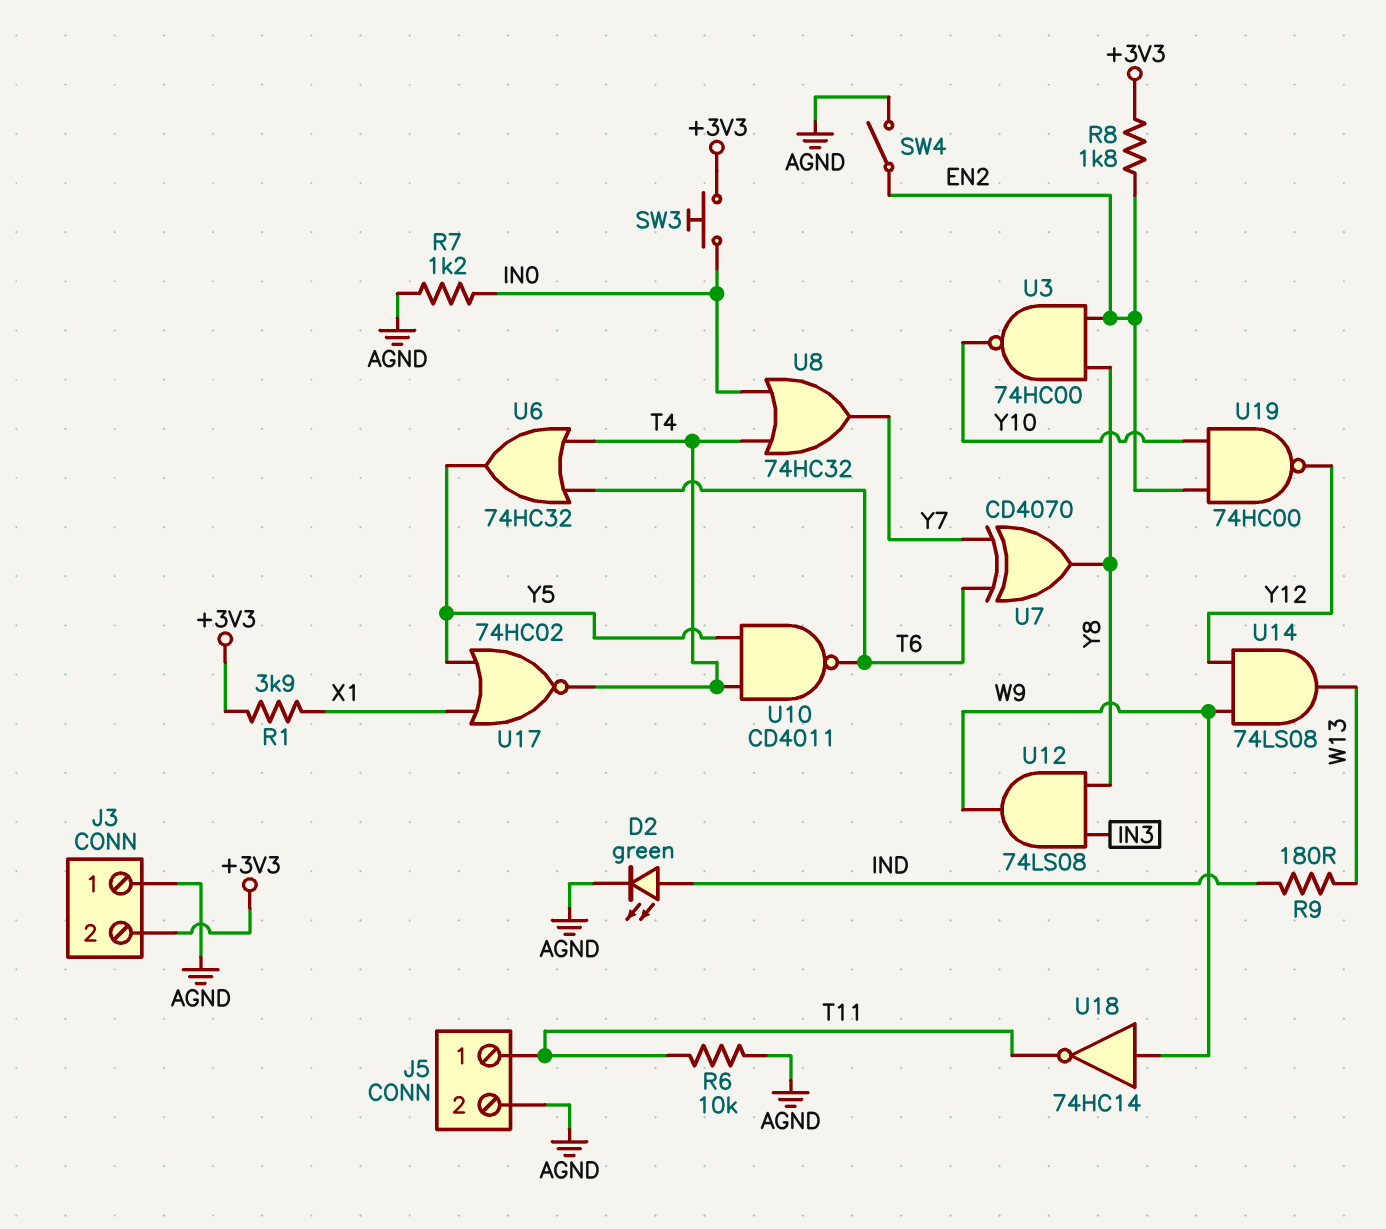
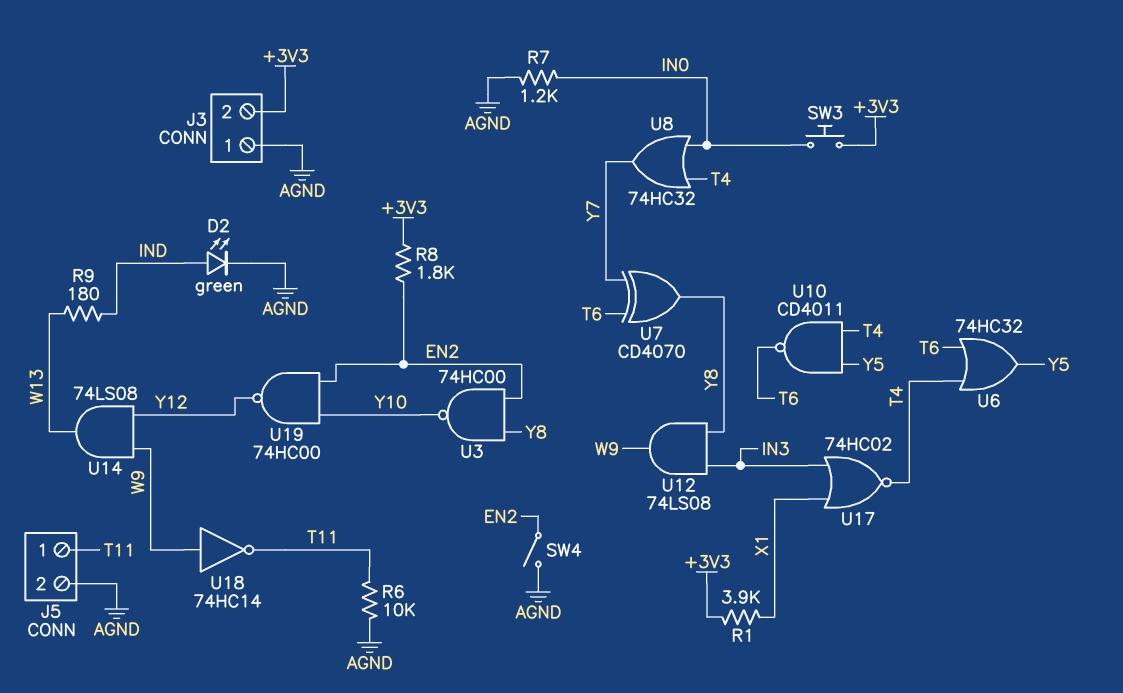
U17: NOR 74HC02 (in X1, in Y5, out T4) -> NOR 74HC02 (in IN3, in X1, out T4)

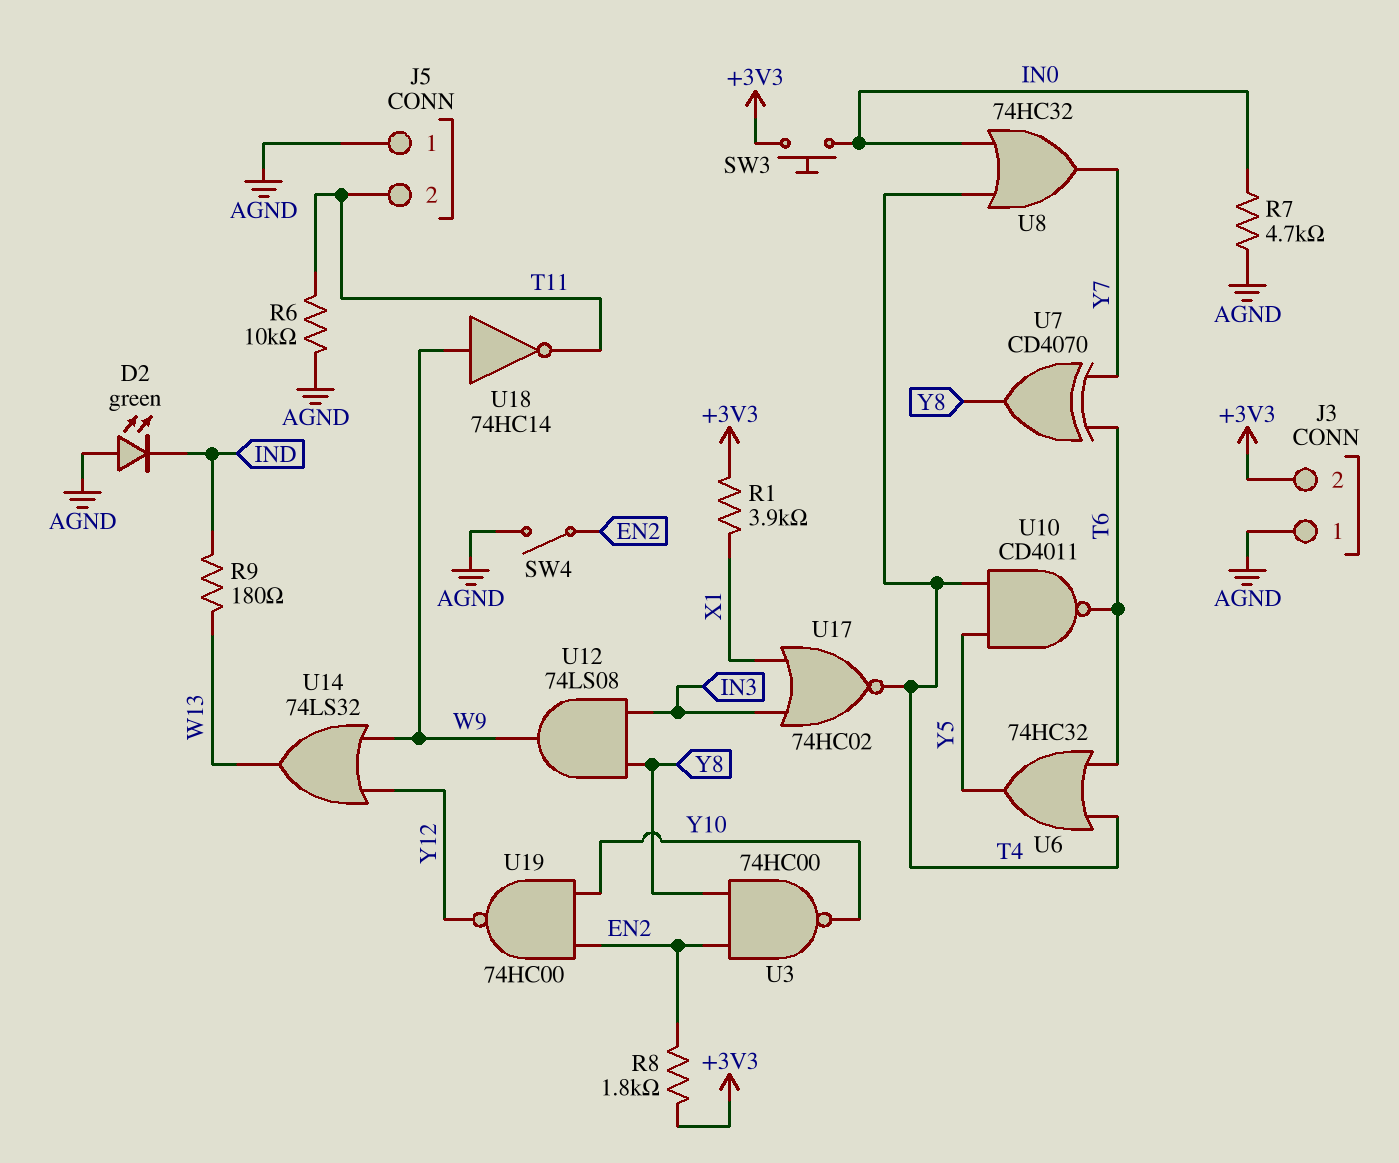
D2: LED green (A IND, K AGND) -> LED green (A AGND, K IND)
J5 pin 1: T11 -> AGND
J5 pin 2: AGND -> T11
R7: 1.2k (AGND, IN0) -> 4.7k (AGND, IN0)
U14: AND 74LS08 (in W9, in Y12, out W13) -> OR 74LS32 (in W9, in Y12, out W13)

